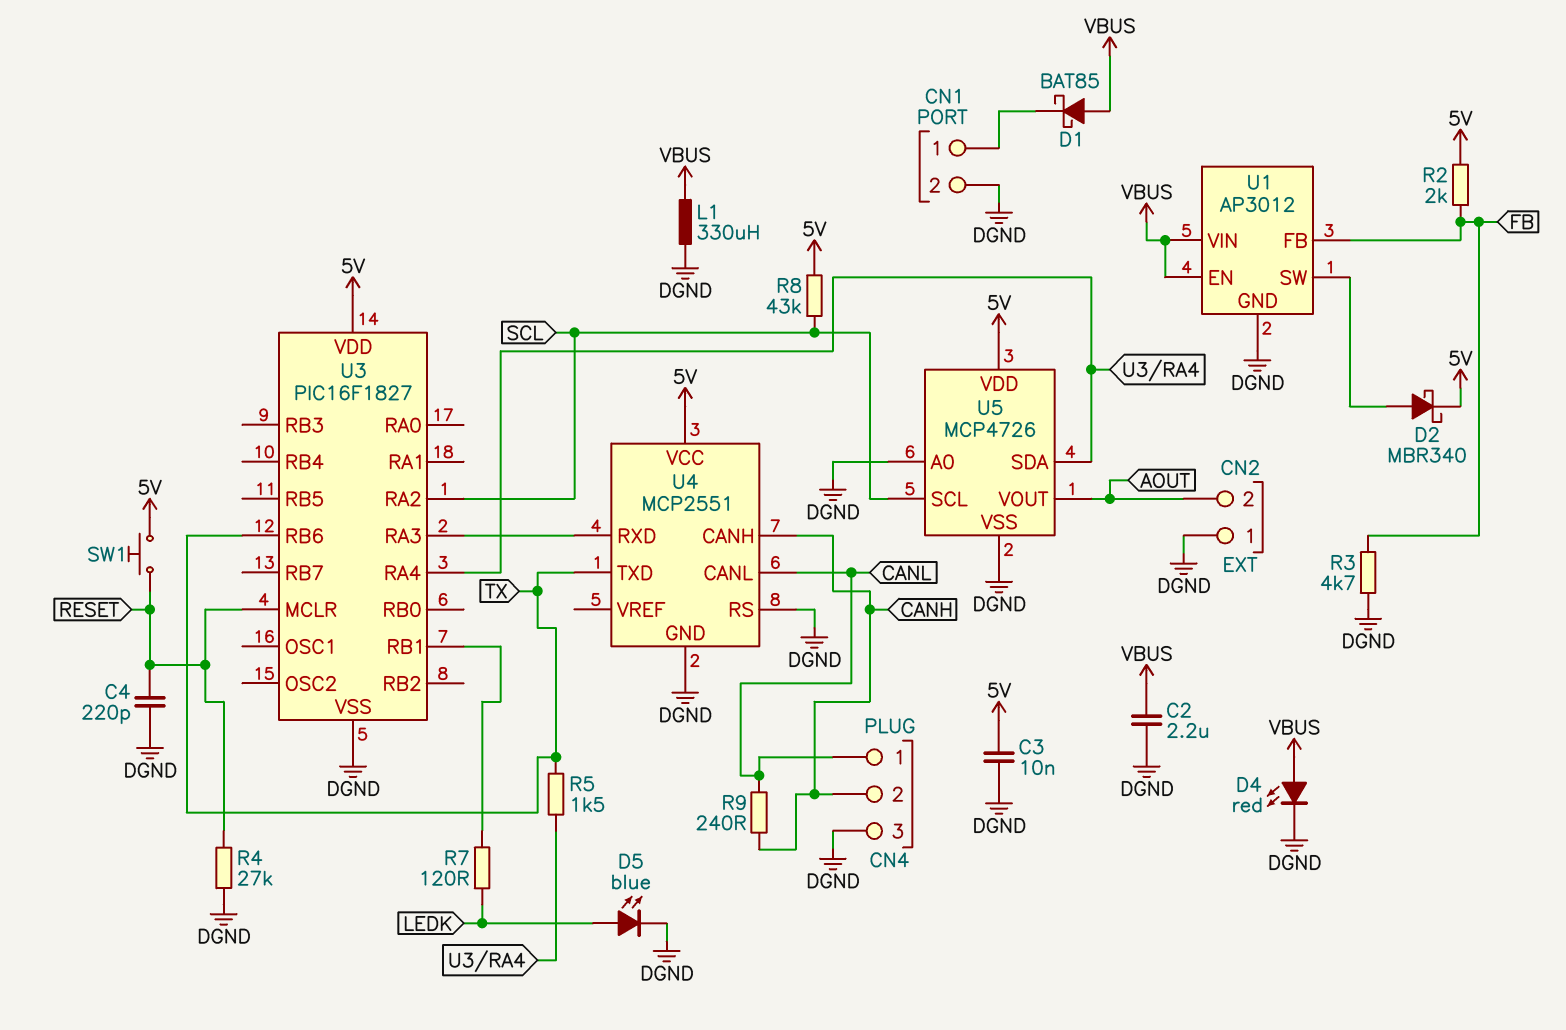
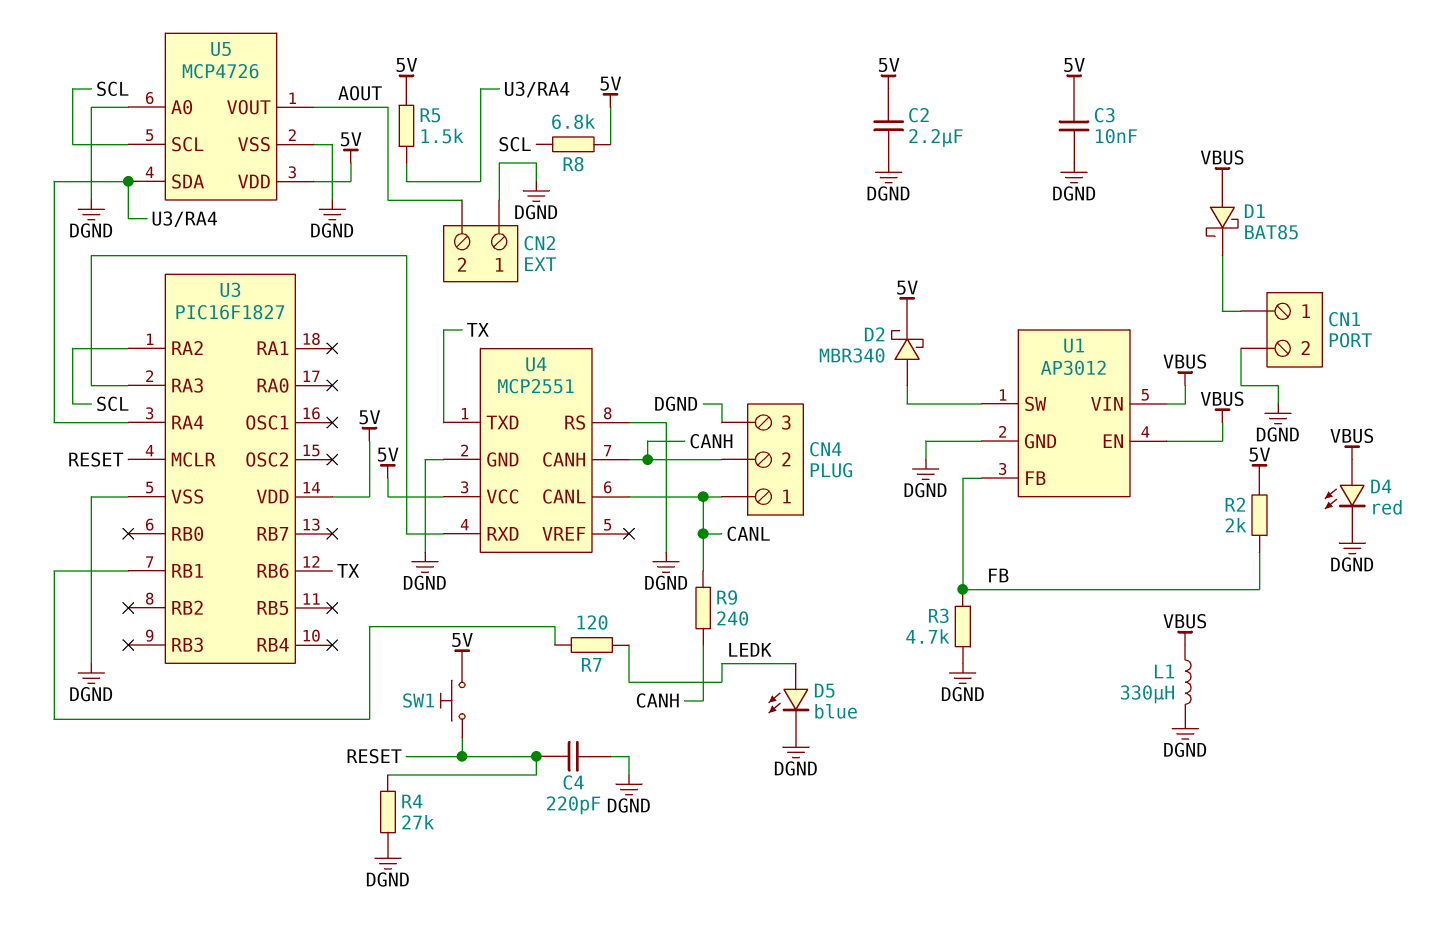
C2: 2.2uF (DGND, VBUS) -> 2.2uF (5V, DGND)
R5: 1.5k (TX, U3/RA4) -> 1.5k (5V, U3/RA4)
R8: 43k (5V, SCL) -> 6.8k (5V, SCL)

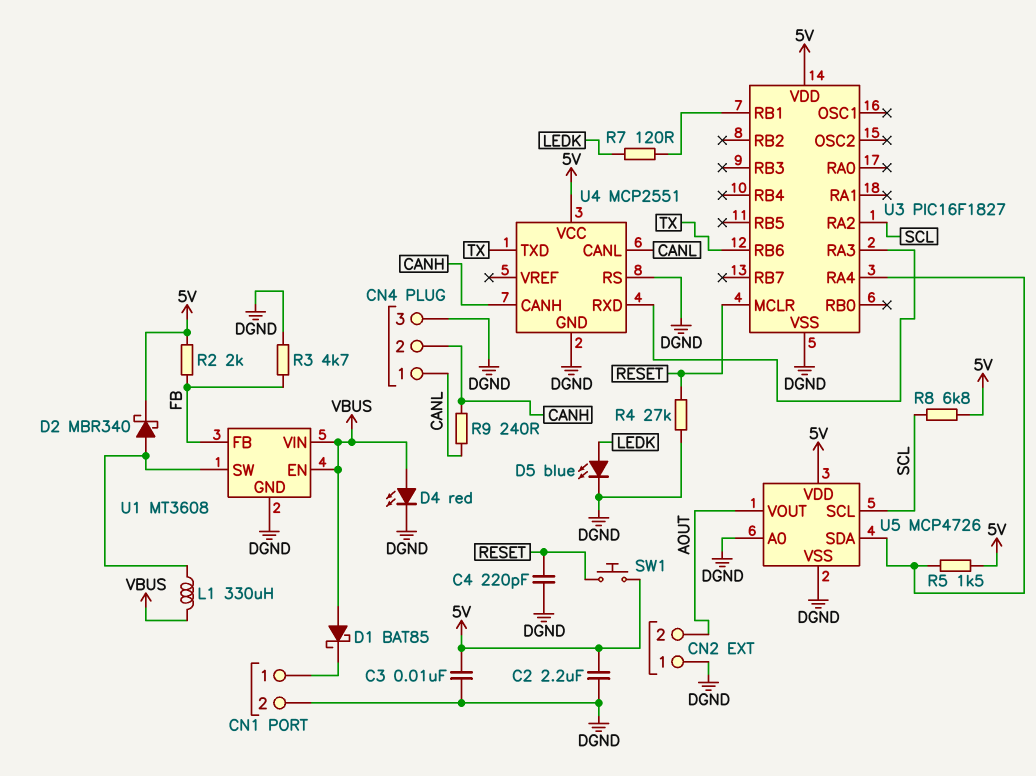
L1: 330uH (DGND, VBUS) -> 330uH (U1/SW, VBUS)
U1: AP3012 -> MT3608

